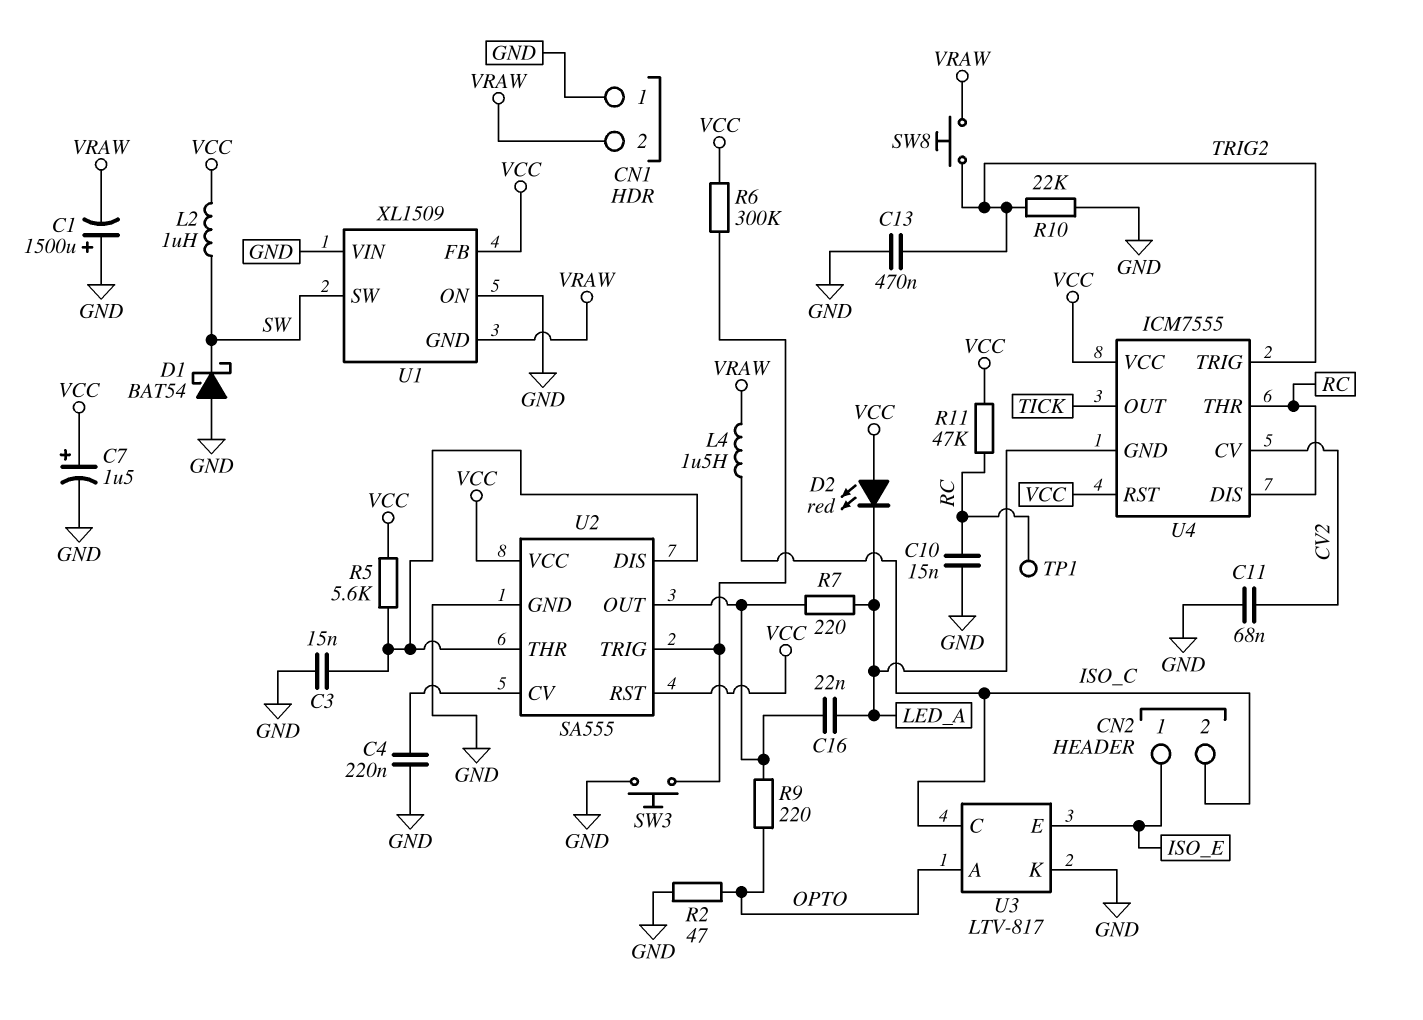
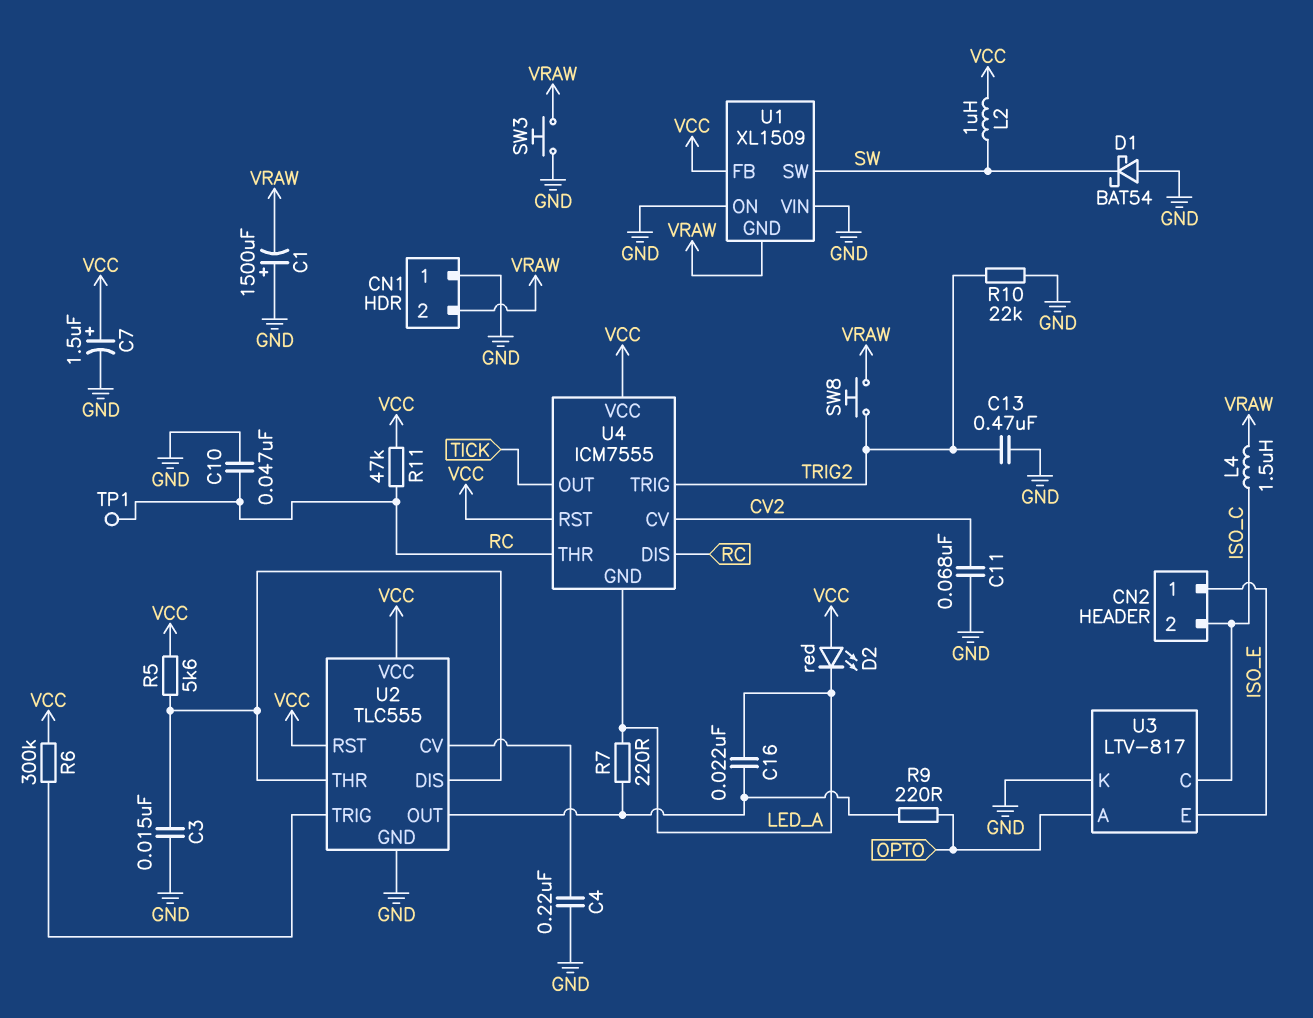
C10: 15nF (GND, RC) -> 47nF (GND, RC)
R2: 47 (GND, OPTO) -> none
SW3: button (GND, U2/TRIG) -> button (GND, VRAW)
U2: SA555 -> TLC555

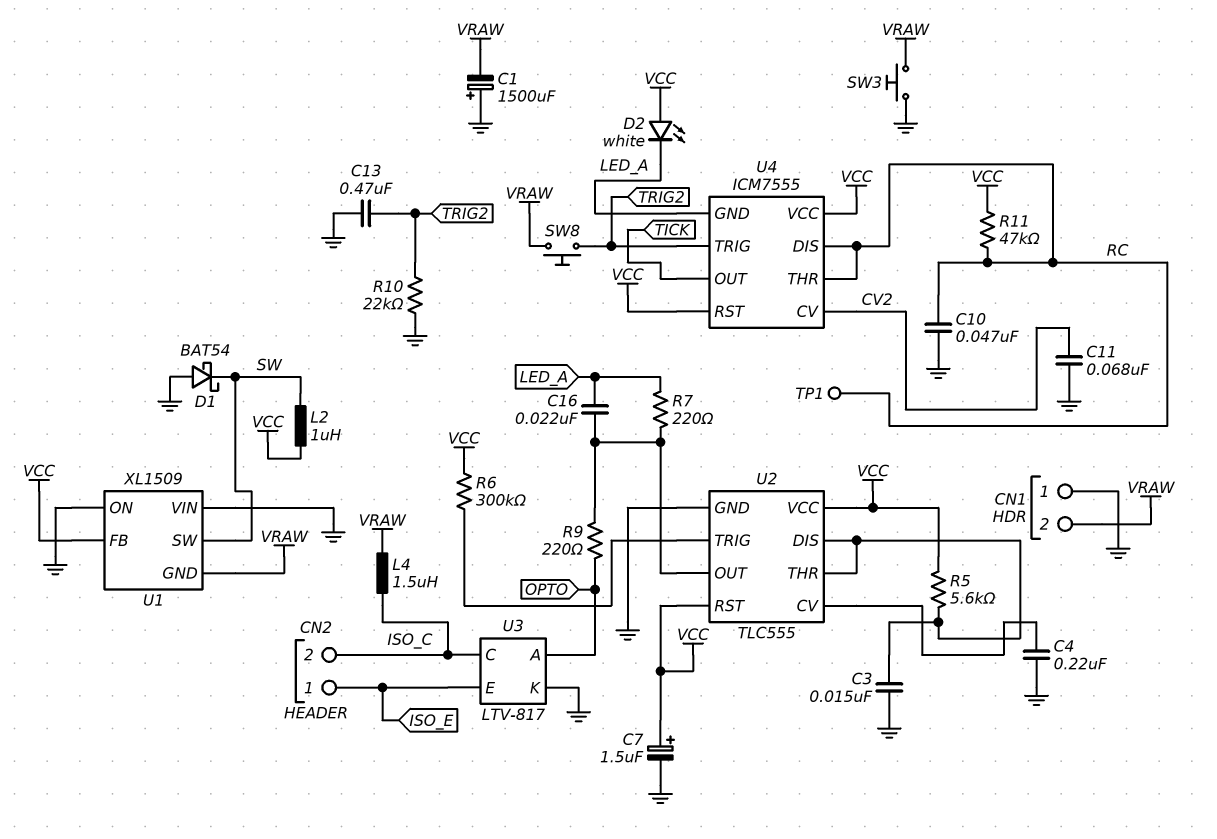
D2: LED red (A VCC, K LED_A) -> LED white (A VCC, K LED_A)

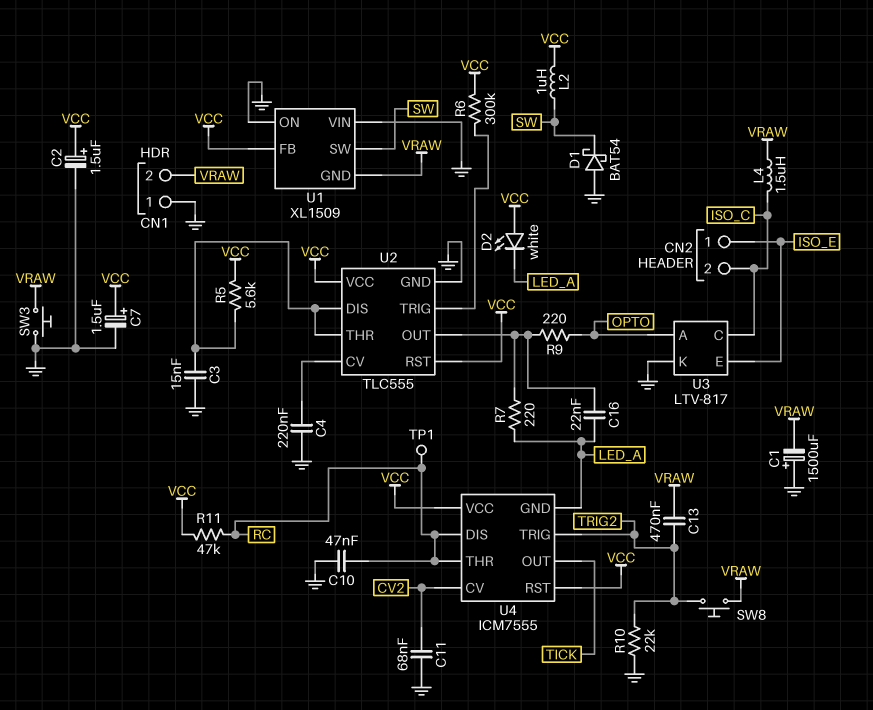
C2: none -> 1.5uF (plus VCC, minus GND)
C13: 470nF (GND, TRIG2) -> 470nF (TRIG2, VRAW)

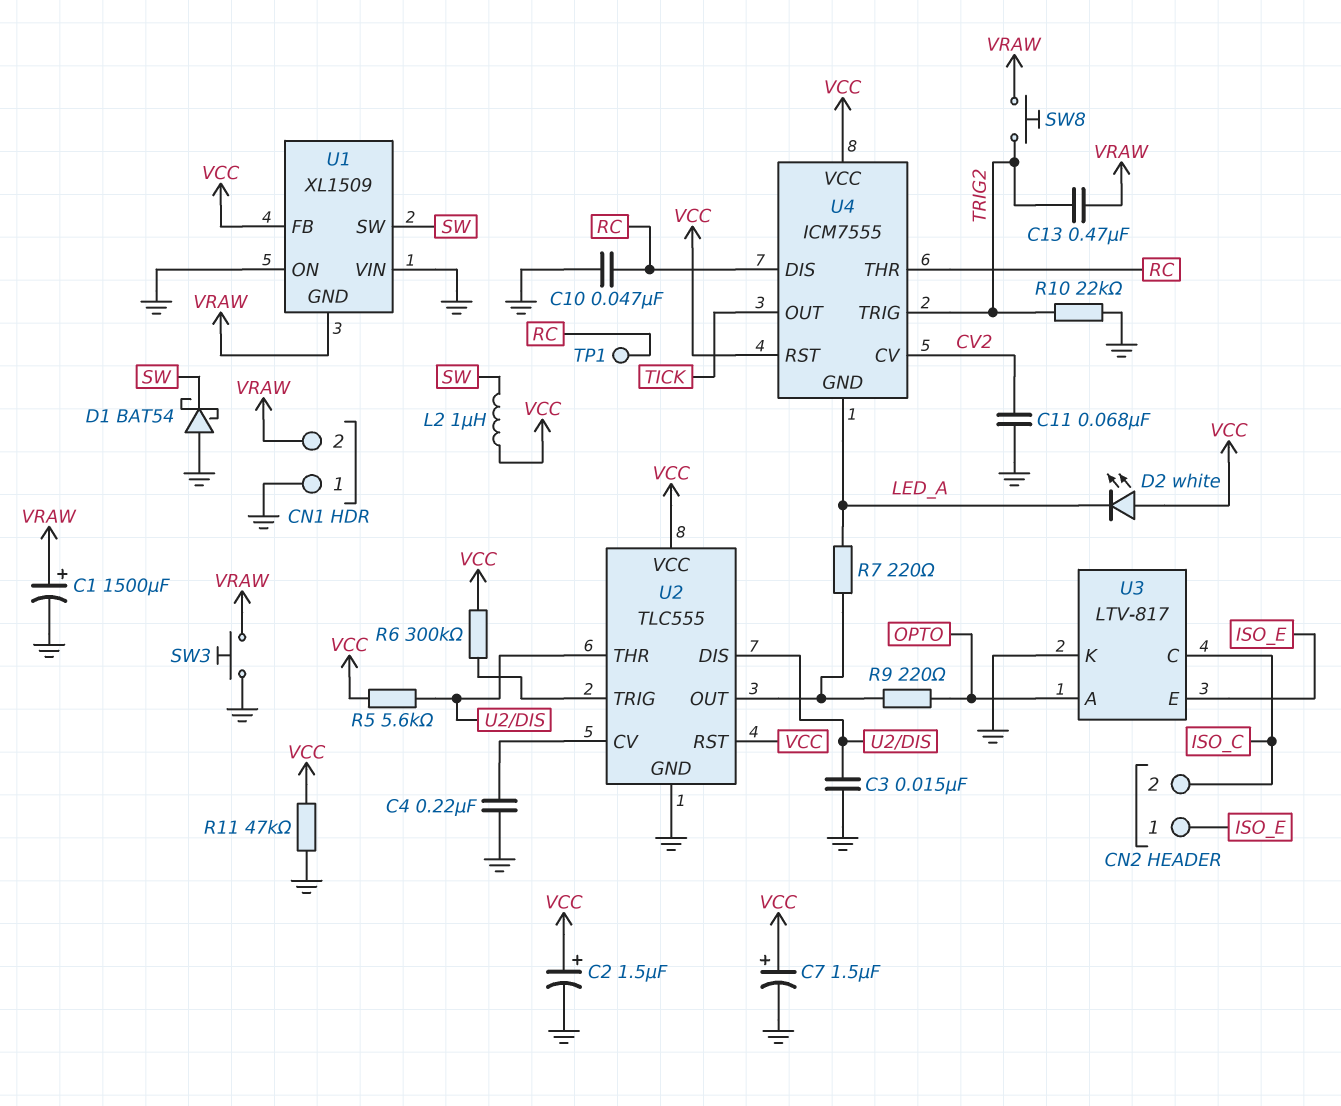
C1: 1500uF (plus GND, minus VRAW) -> 1500uF (plus VRAW, minus GND)
C16: 22nF (LED_A, U2/OUT) -> none
L4: 1.5uH (ISO_C, VRAW) -> none
R11: 47k (RC, VCC) -> 47k (GND, VCC)

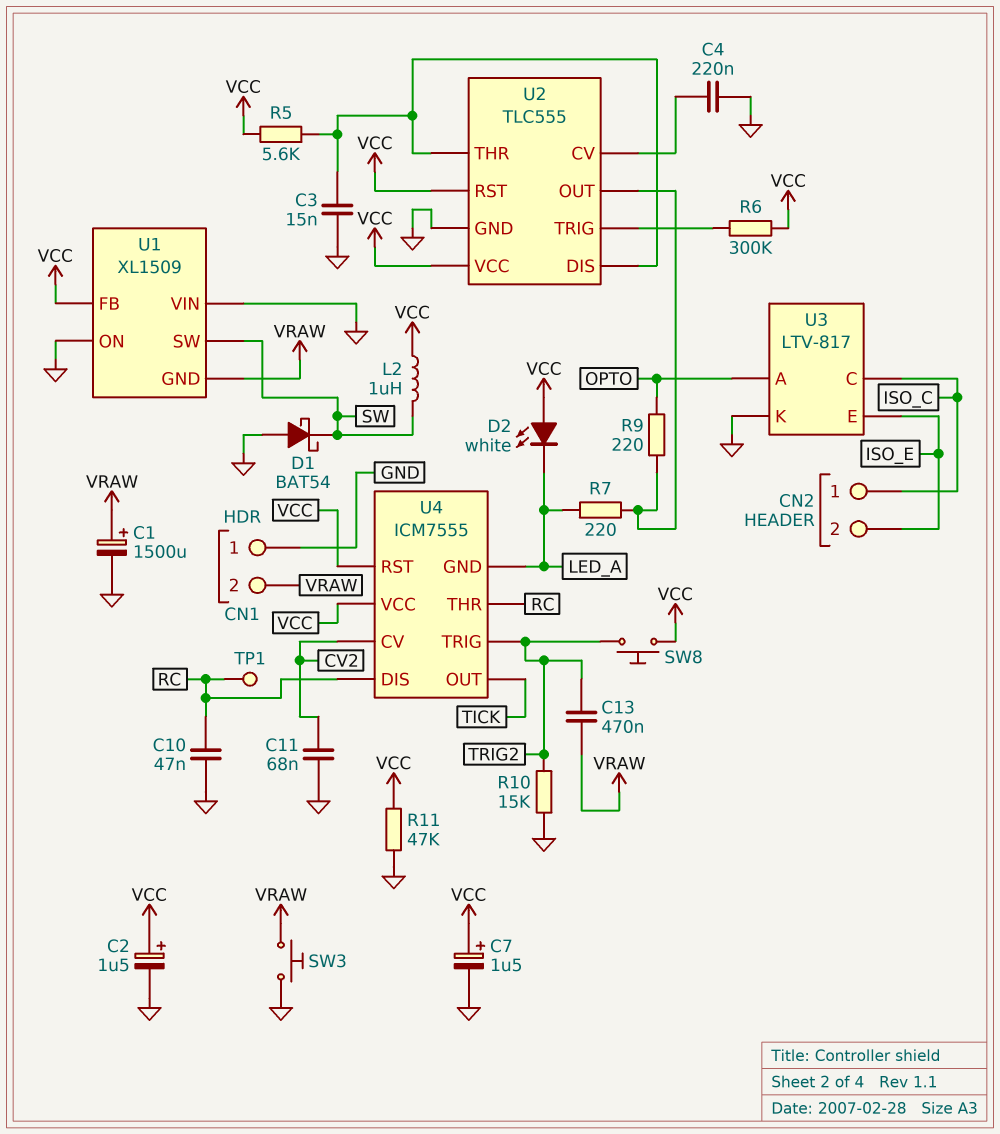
CN2 pin 1: ISO_E -> ISO_C
CN2 pin 2: ISO_C -> ISO_E
R10: 22k (GND, TRIG2) -> 15k (GND, TRIG2)
SW8: button (TRIG2, VRAW) -> button (TRIG2, VCC)

